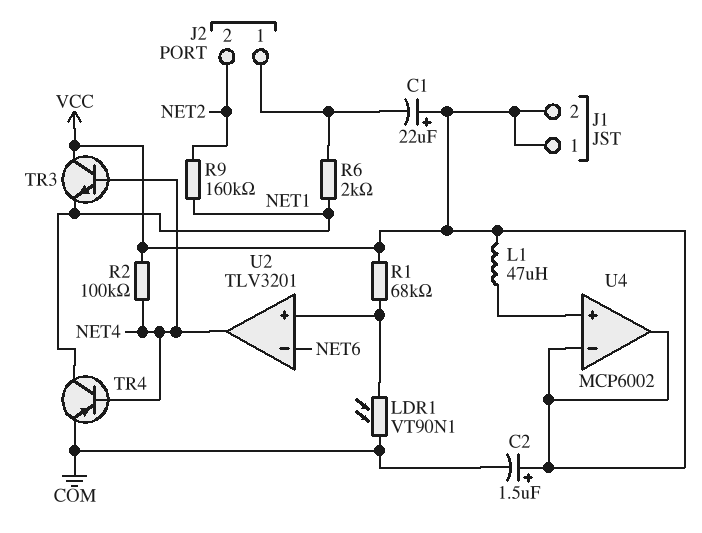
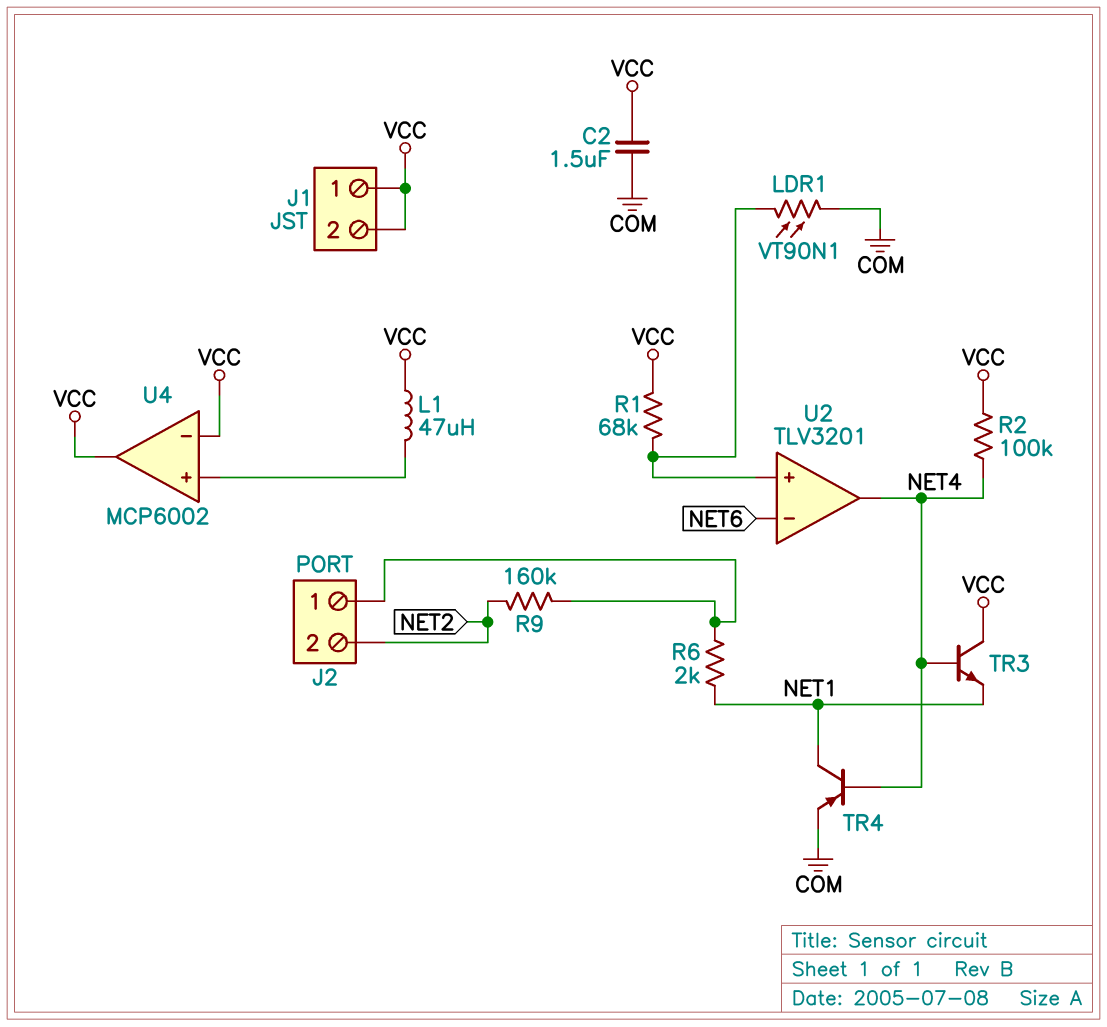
C1: 22uF (plus VCC, minus J2/1) -> none
C2: 1.5uF (plus VCC, minus COM) -> 1.5uF (COM, VCC)
R9: 160k (NET1, NET2) -> 160k (J2/1, NET2)

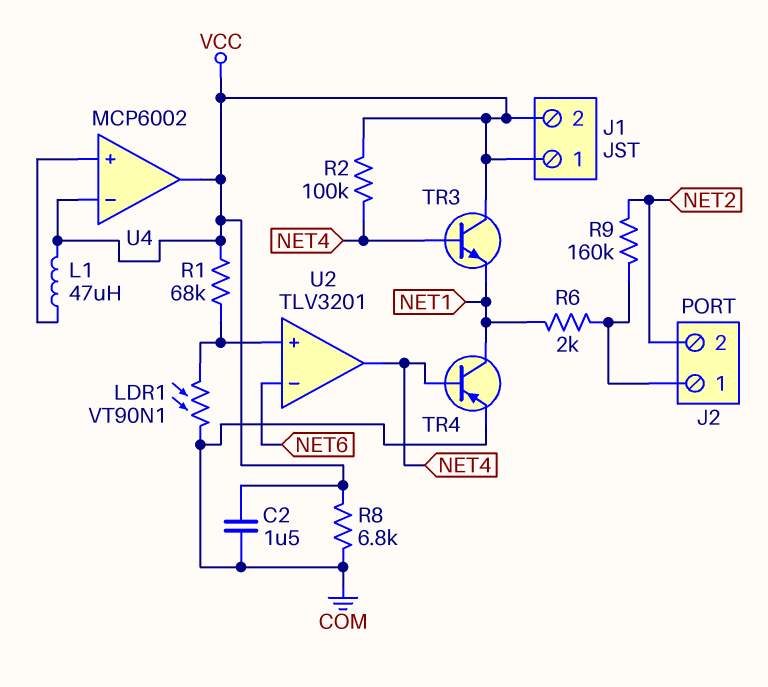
R8: none -> 6.8k (COM, VCC)

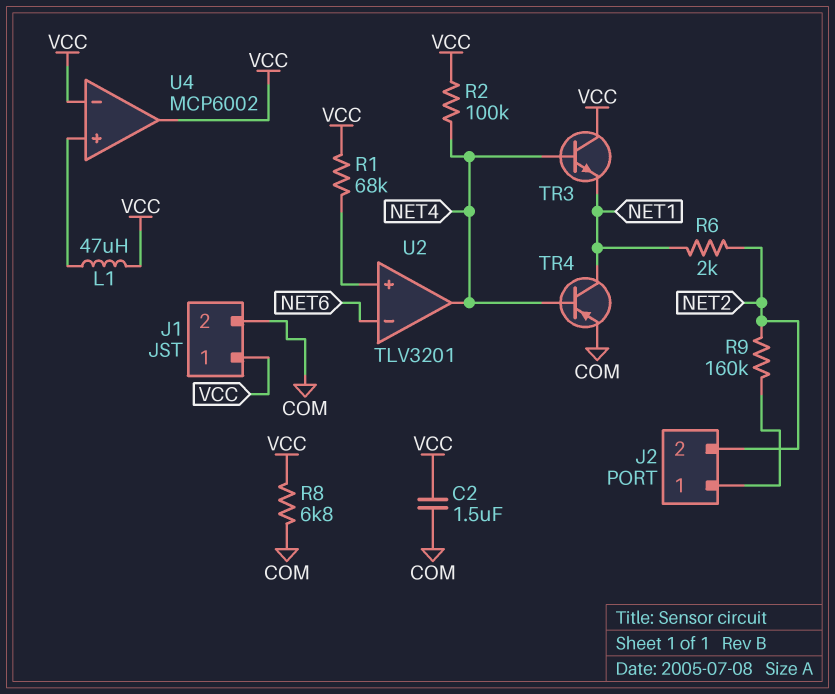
J1 pin 2: VCC -> COM
LDR1: VT90N1 (COM, U2/in+) -> none
R6: 2k (J2/1, NET1) -> 2k (NET1, NET2)

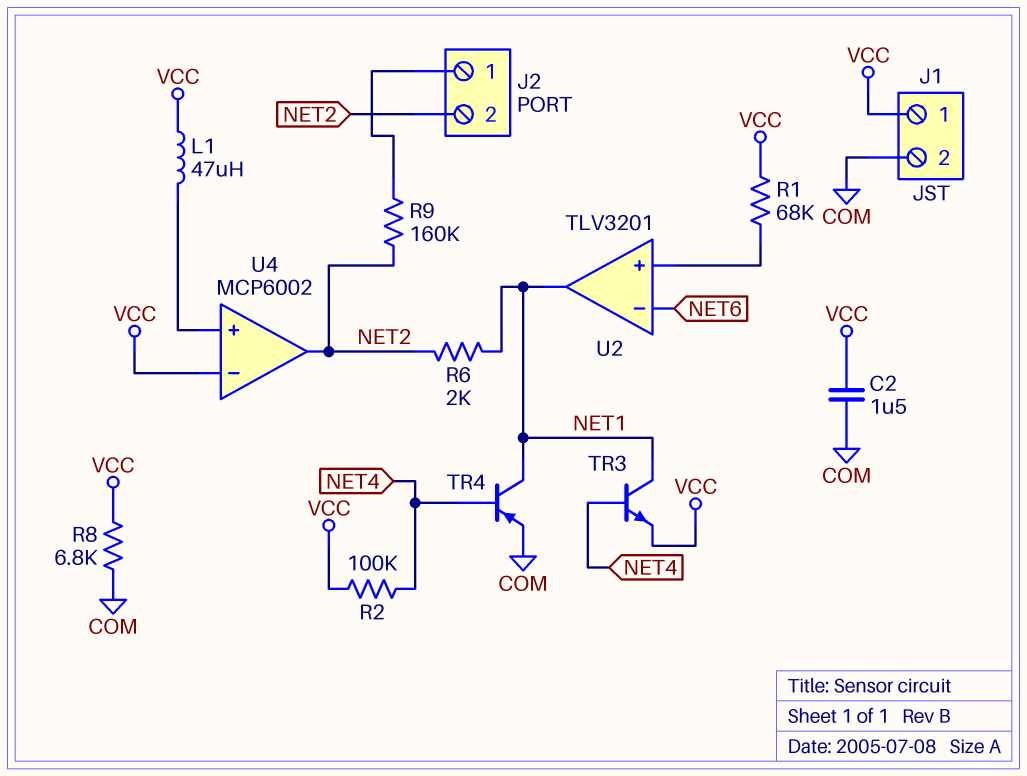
TR3: NPN (B NET4, C VCC, E NET1) -> NPN (B NET4, C NET1, E VCC)
U2 pin out: NET4 -> NET1
U4 pin out: VCC -> NET2

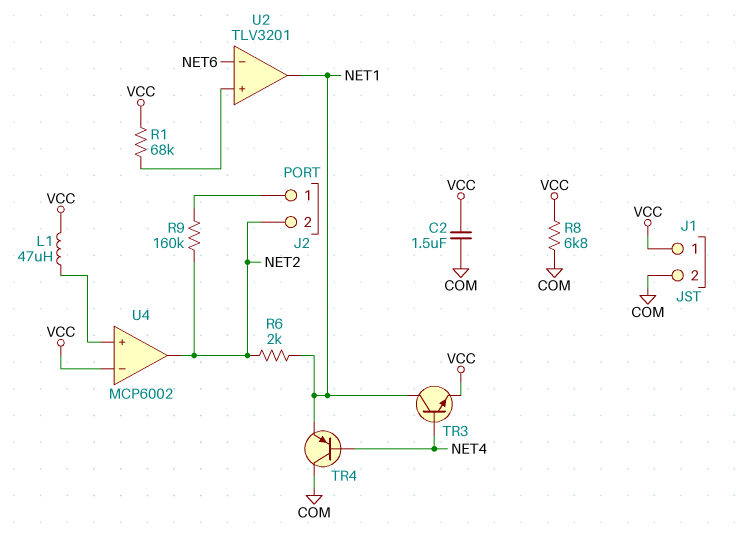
R2: 100k (NET4, VCC) -> none
TR4: PNP (B NET4, C NET1, E COM) -> PNP (B NET4, C COM, E NET1)

